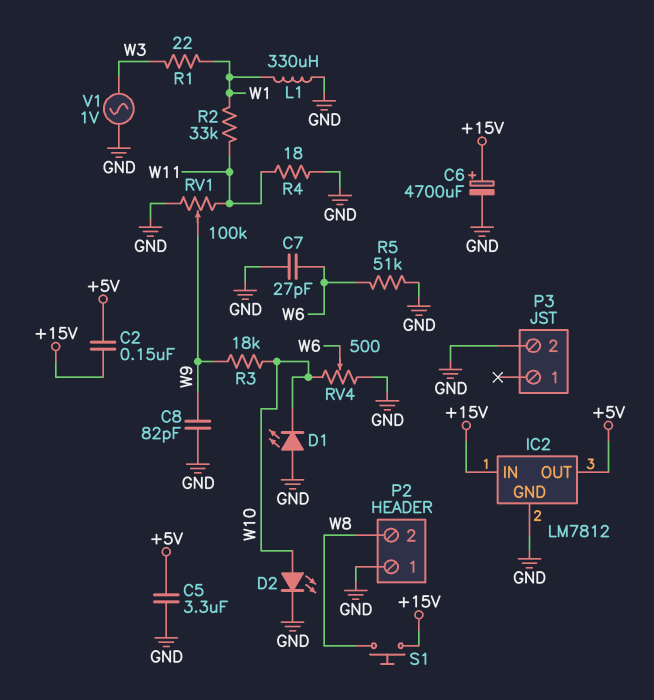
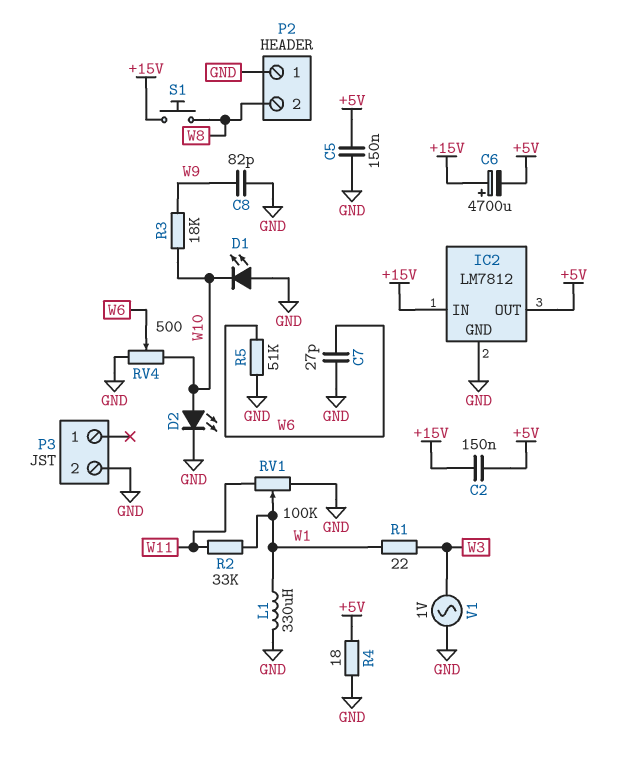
C5: 3.3uF (+5V, GND) -> 150nF (+5V, GND)
C6: 4700uF (plus +15V, minus GND) -> 4700uF (plus +15V, minus +5V)
R4: 18 (GND, W11) -> 18 (+5V, GND)
RV1: 100k (GND, W11, wiper W9) -> 100k (GND, W11, wiper W1)

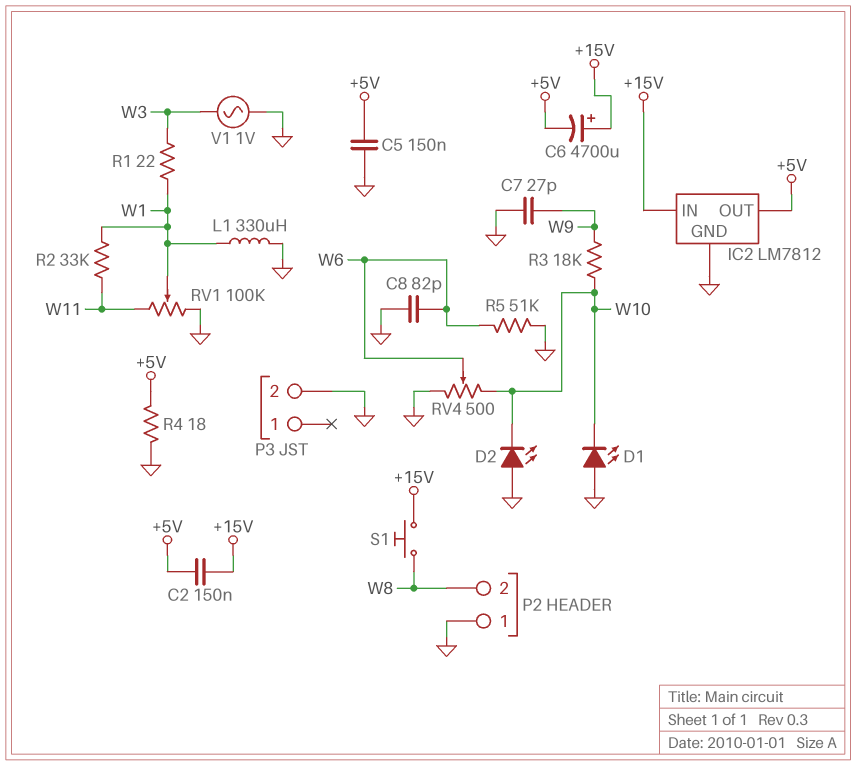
C7: 27pF (GND, W6) -> 27pF (GND, W9)
C8: 82pF (GND, W9) -> 82pF (GND, W6)
D2: LED (A W10, K GND) -> LED (A GND, K W10)

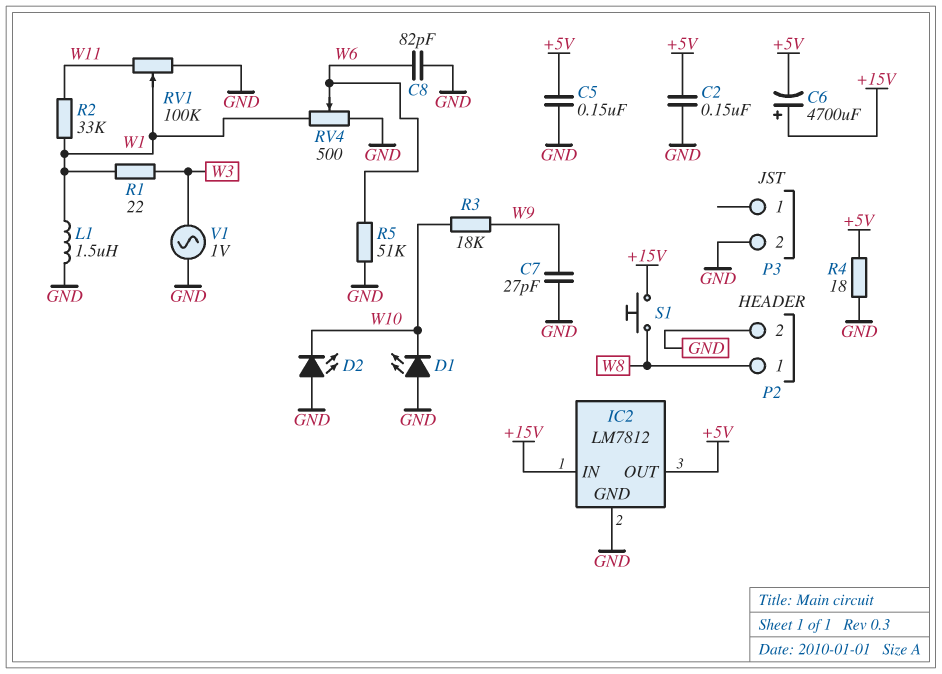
C2: 150nF (+5V, +15V) -> 150nF (+5V, GND)
L1: 330uH (GND, W1) -> 1.5uH (GND, W1)
P2 pin 1: GND -> W8
P2 pin 2: W8 -> GND
RV4: 500 (GND, W10, wiper W6) -> 500 (GND, W1, wiper W6)

